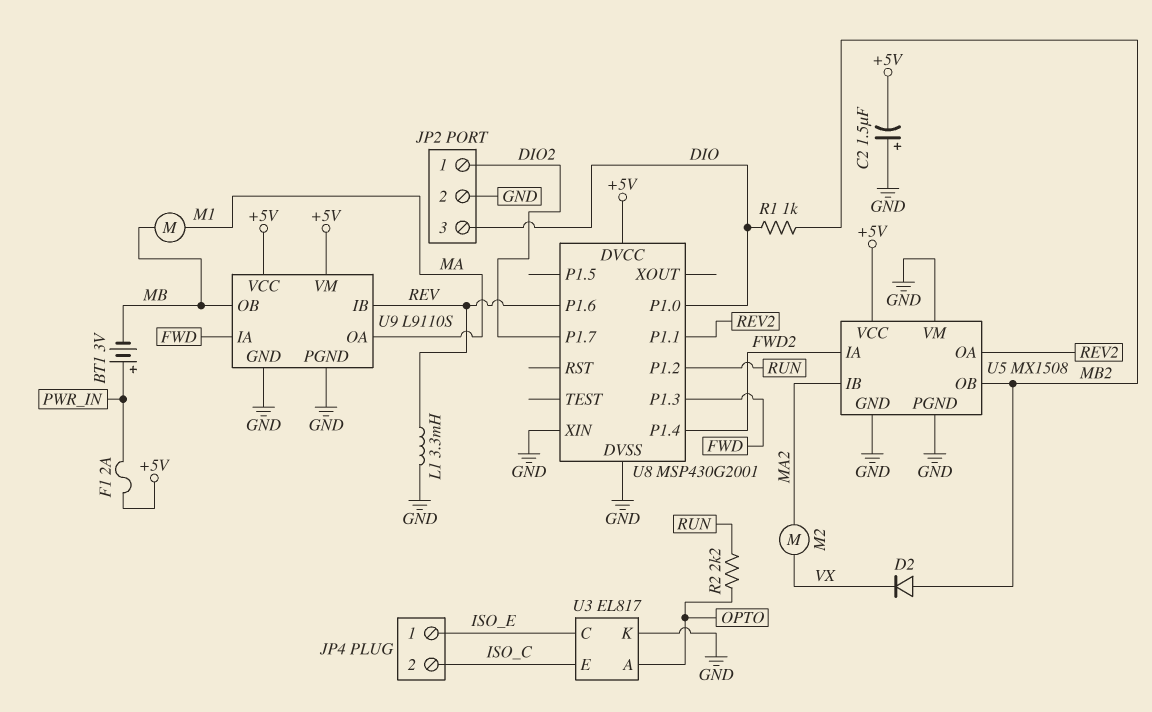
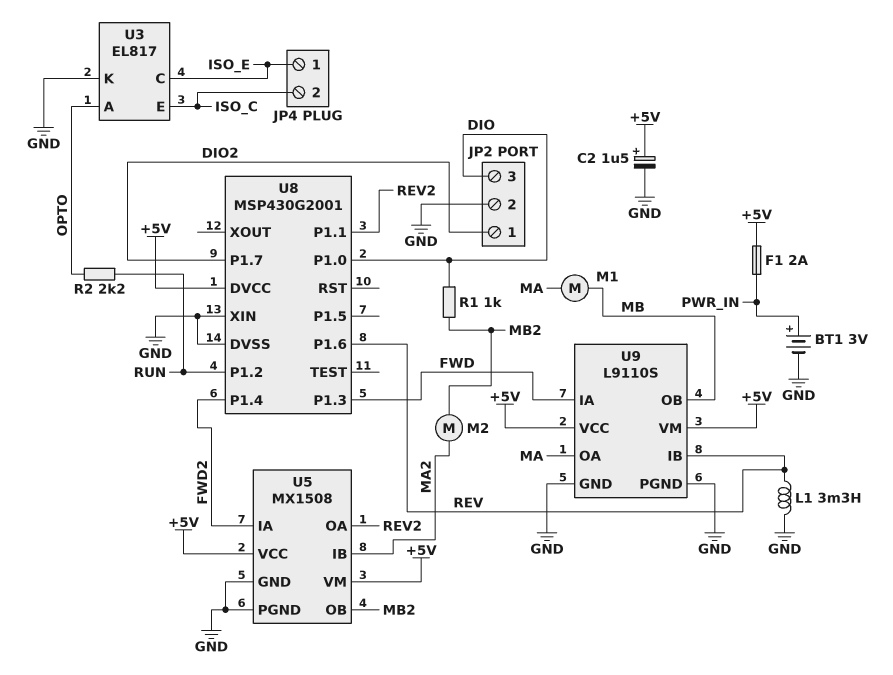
BT1: 3V (plus PWR_IN, minus MB) -> 3V (plus PWR_IN, minus GND)
C2: 1.5uF (plus GND, minus +5V) -> 1.5uF (plus +5V, minus GND)
D2: diode (A MB2, K VX) -> none
M2: motor (MA2, VX) -> motor (MA2, MB2)
U5 pin VM: GND -> +5V

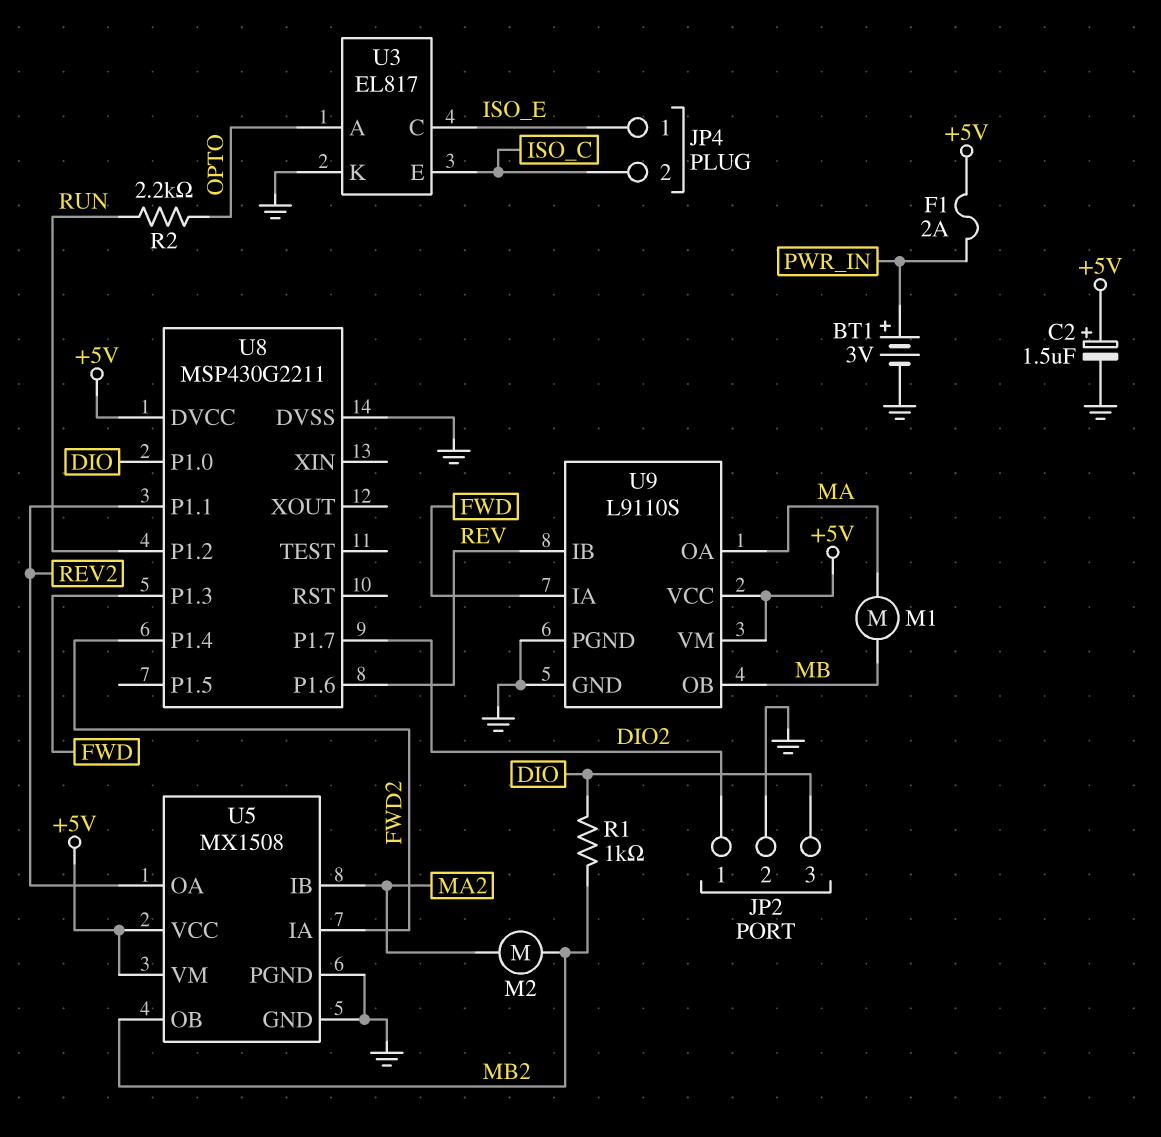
L1: 3.3mH (GND, REV) -> none
U8: MSP430G2001 -> MSP430G2211
U8 pin XIN: GND -> none

